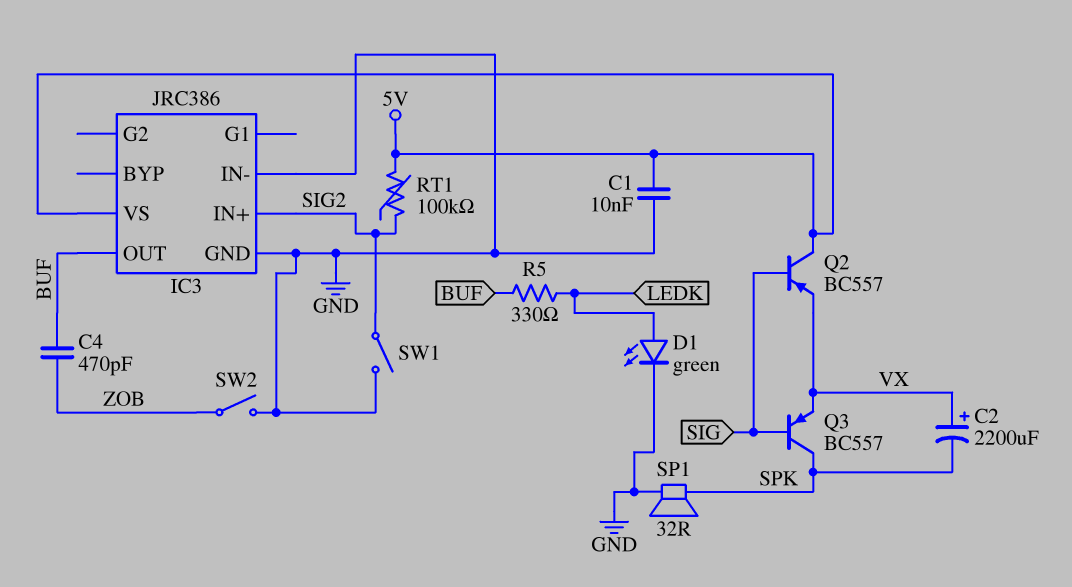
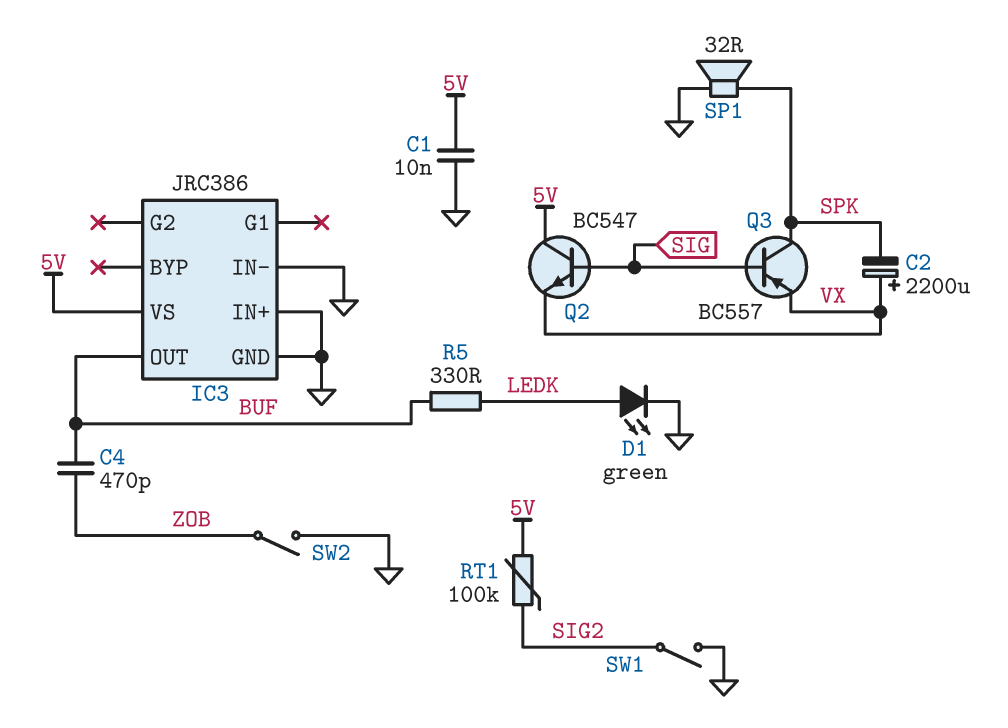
IC3 pin IN+: SIG2 -> GND
Q2: PNP BC557 (B SIG, C 5V, E VX) -> NPN BC547 (B SIG, C 5V, E VX)

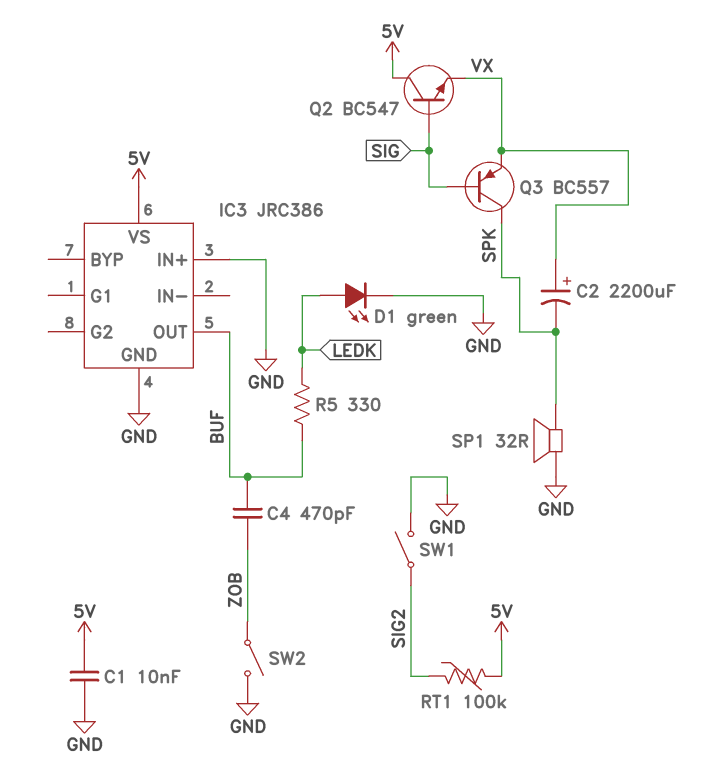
IC3 pin IN-: GND -> none

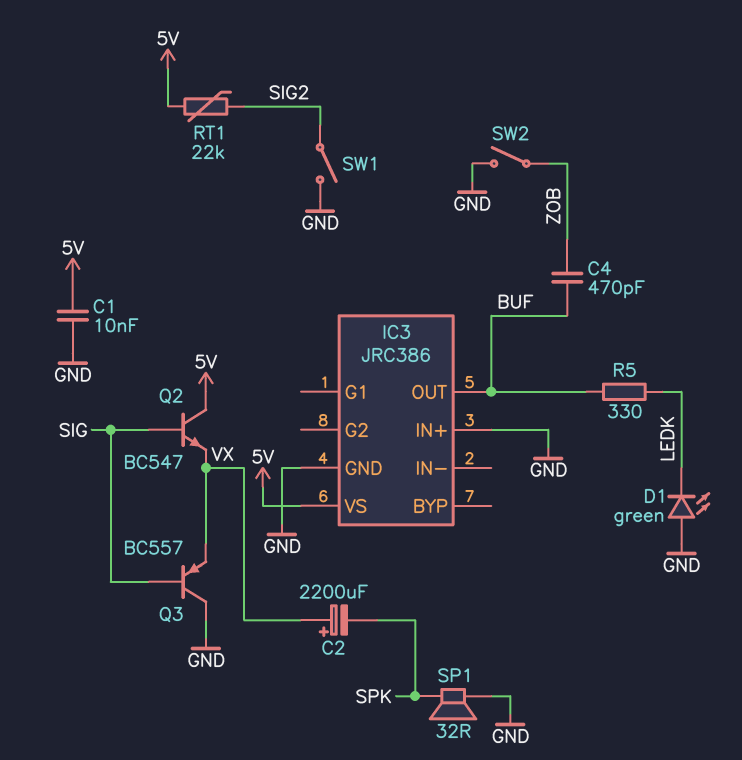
D1: LED green (A LEDK, K GND) -> LED green (A GND, K LEDK)
Q3: PNP BC557 (B SIG, C SPK, E VX) -> PNP BC557 (B SIG, C GND, E VX)
RT1: 100k (5V, SIG2) -> 22k (5V, SIG2)

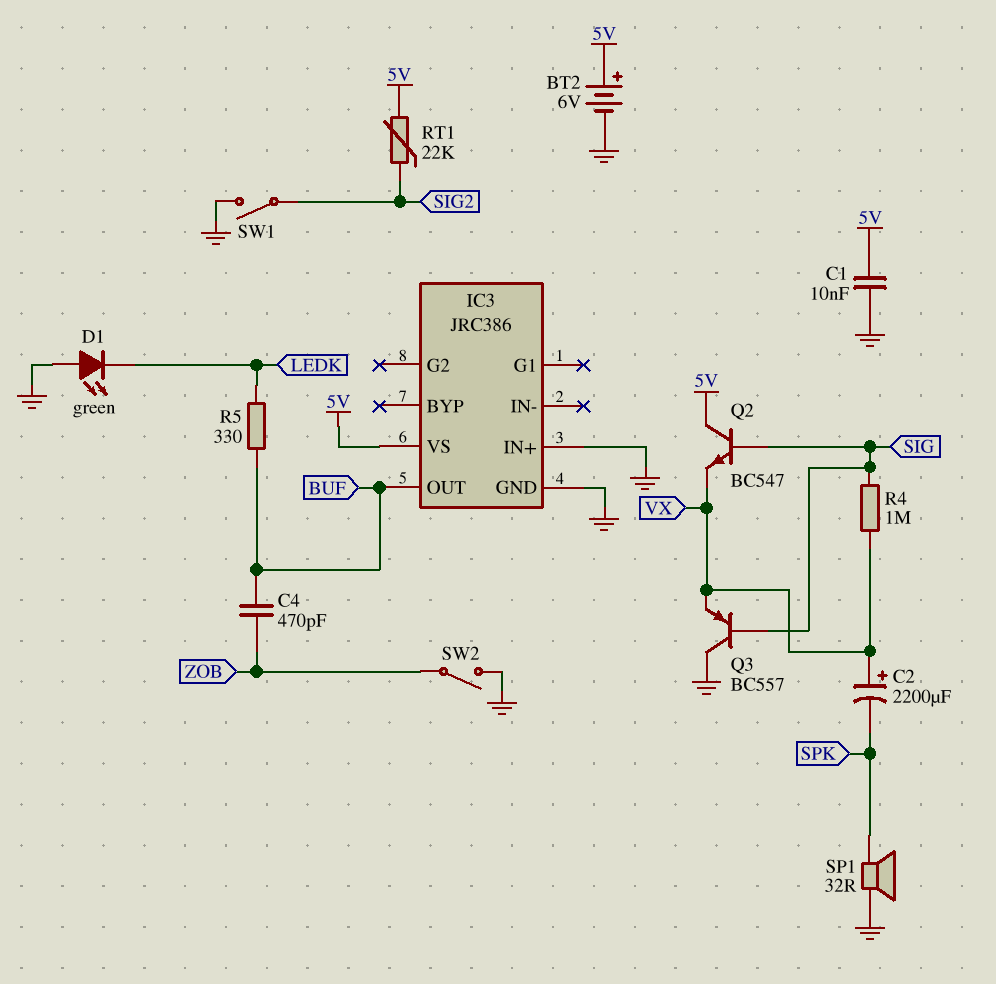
BT2: none -> 6V (plus 5V, minus GND)
R4: none -> 1M (SIG, VX)

